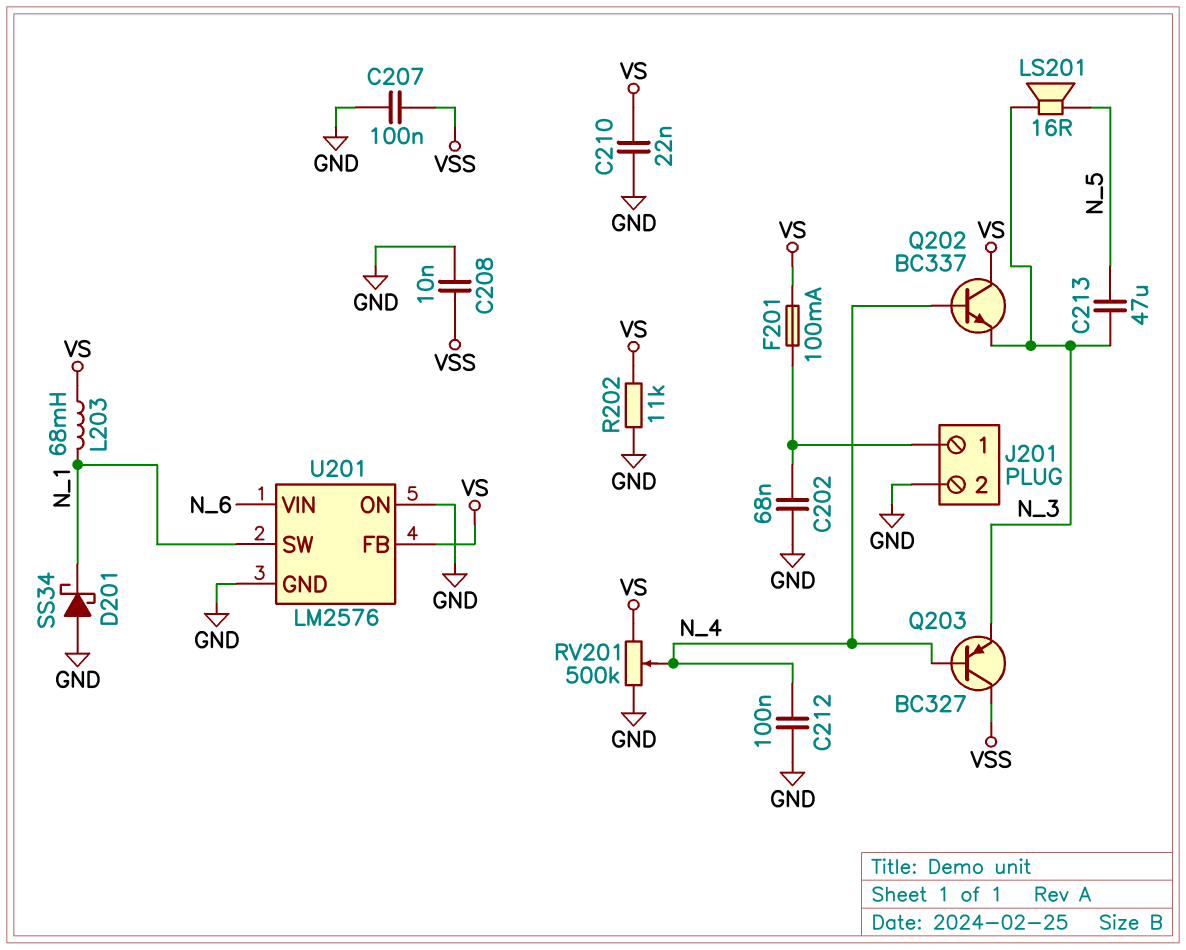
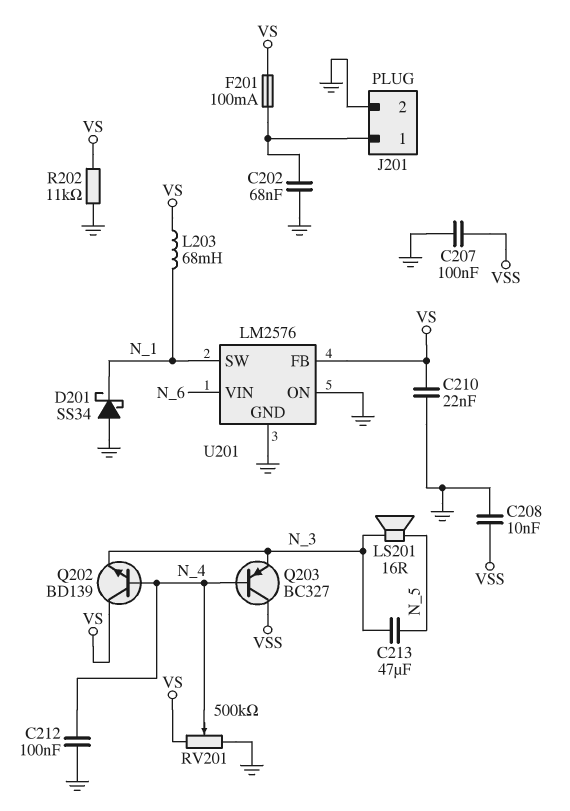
Q202: NPN BC337 (B N_4, C VS, E N_3) -> NPN BD139 (B N_4, C VS, E N_3)

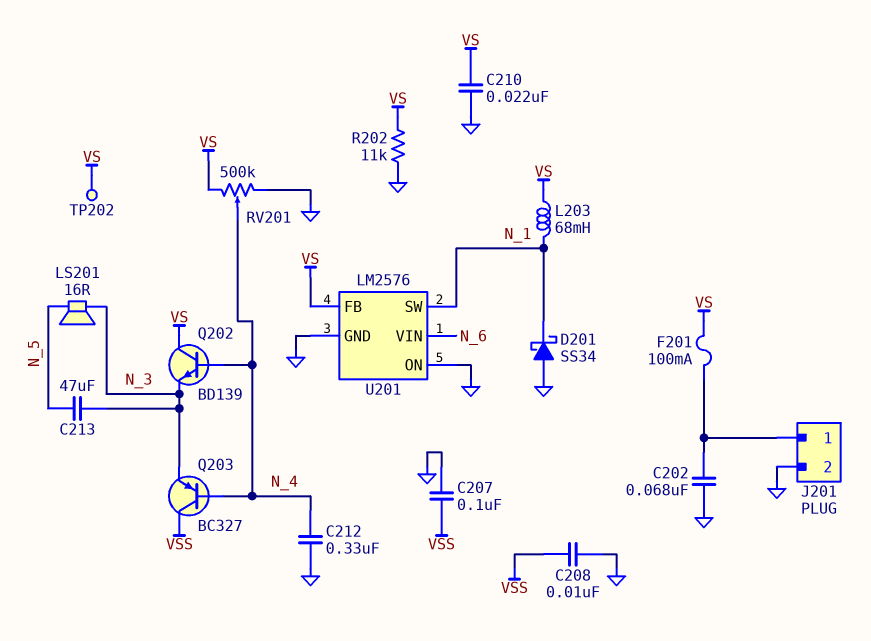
C212: 100nF (GND, N_4) -> 330nF (GND, N_4)
TP202: none -> test point (VS)

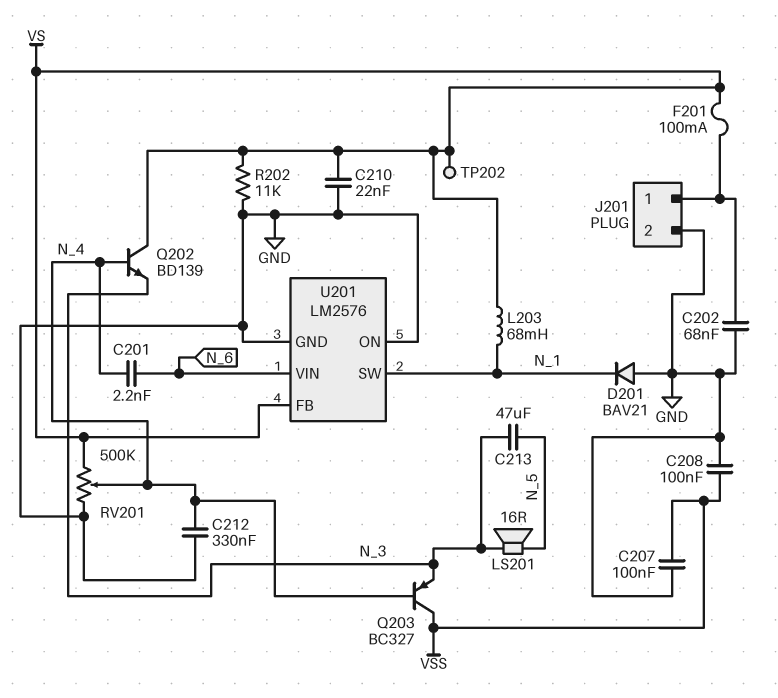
C201: none -> 2.2nF (N_4, N_6)
C208: 10nF (GND, VSS) -> 100nF (GND, VSS)
D201: schottky SS34 (A GND, K N_1) -> diode BAV21 (A GND, K N_1)

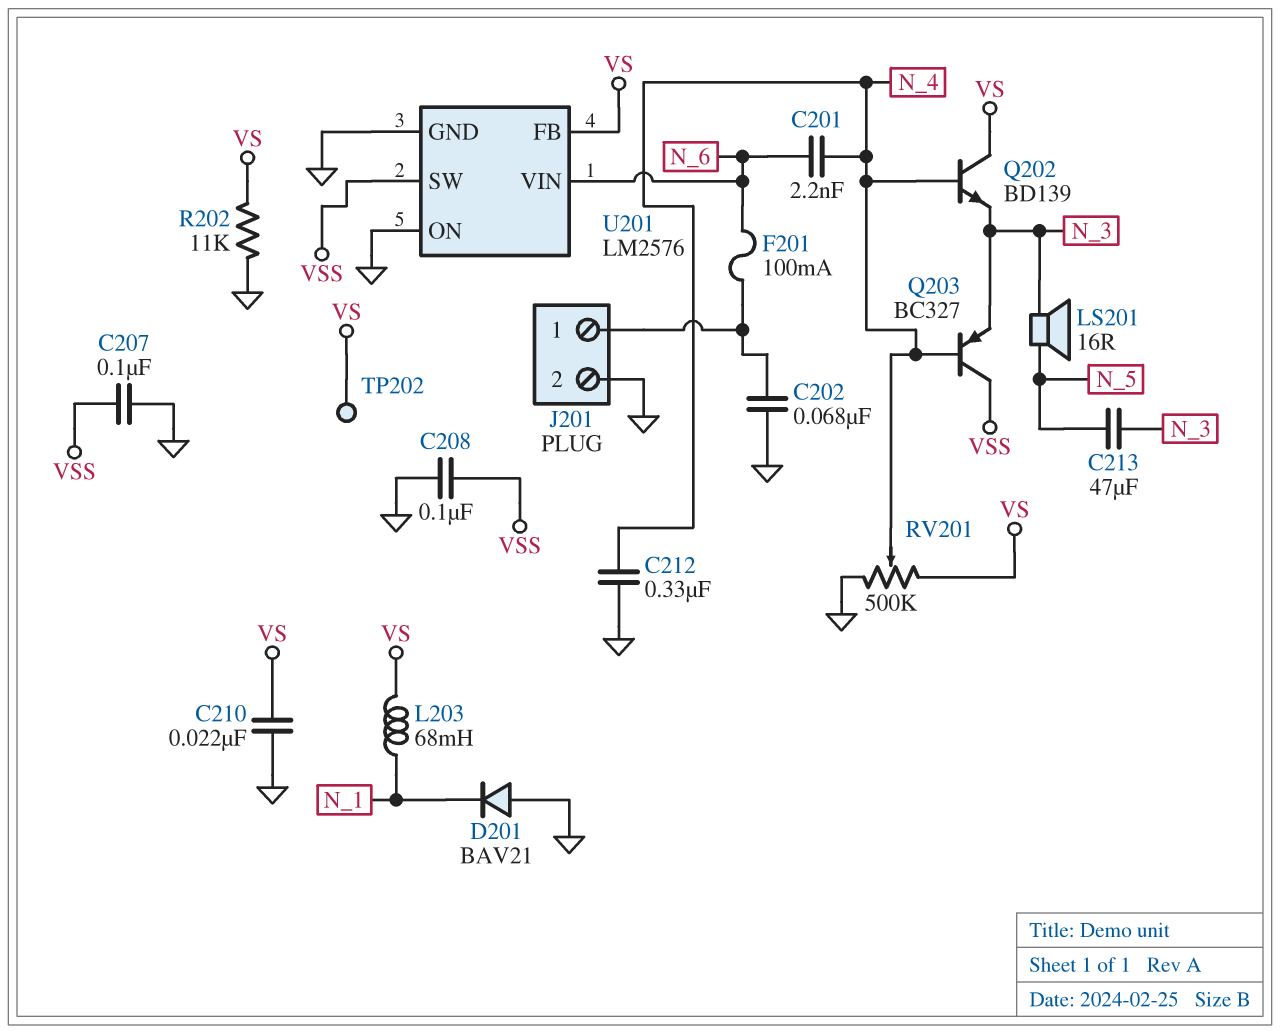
F201: 100mA (J201/1, VS) -> 100mA (J201/1, N_6)
U201 pin SW: N_1 -> VSS

